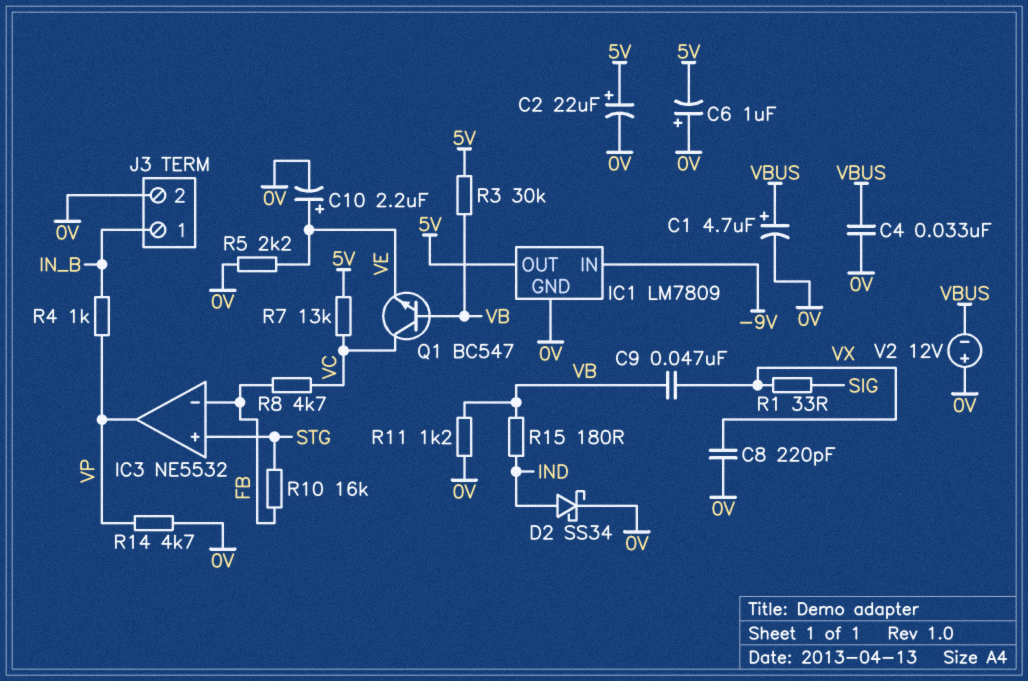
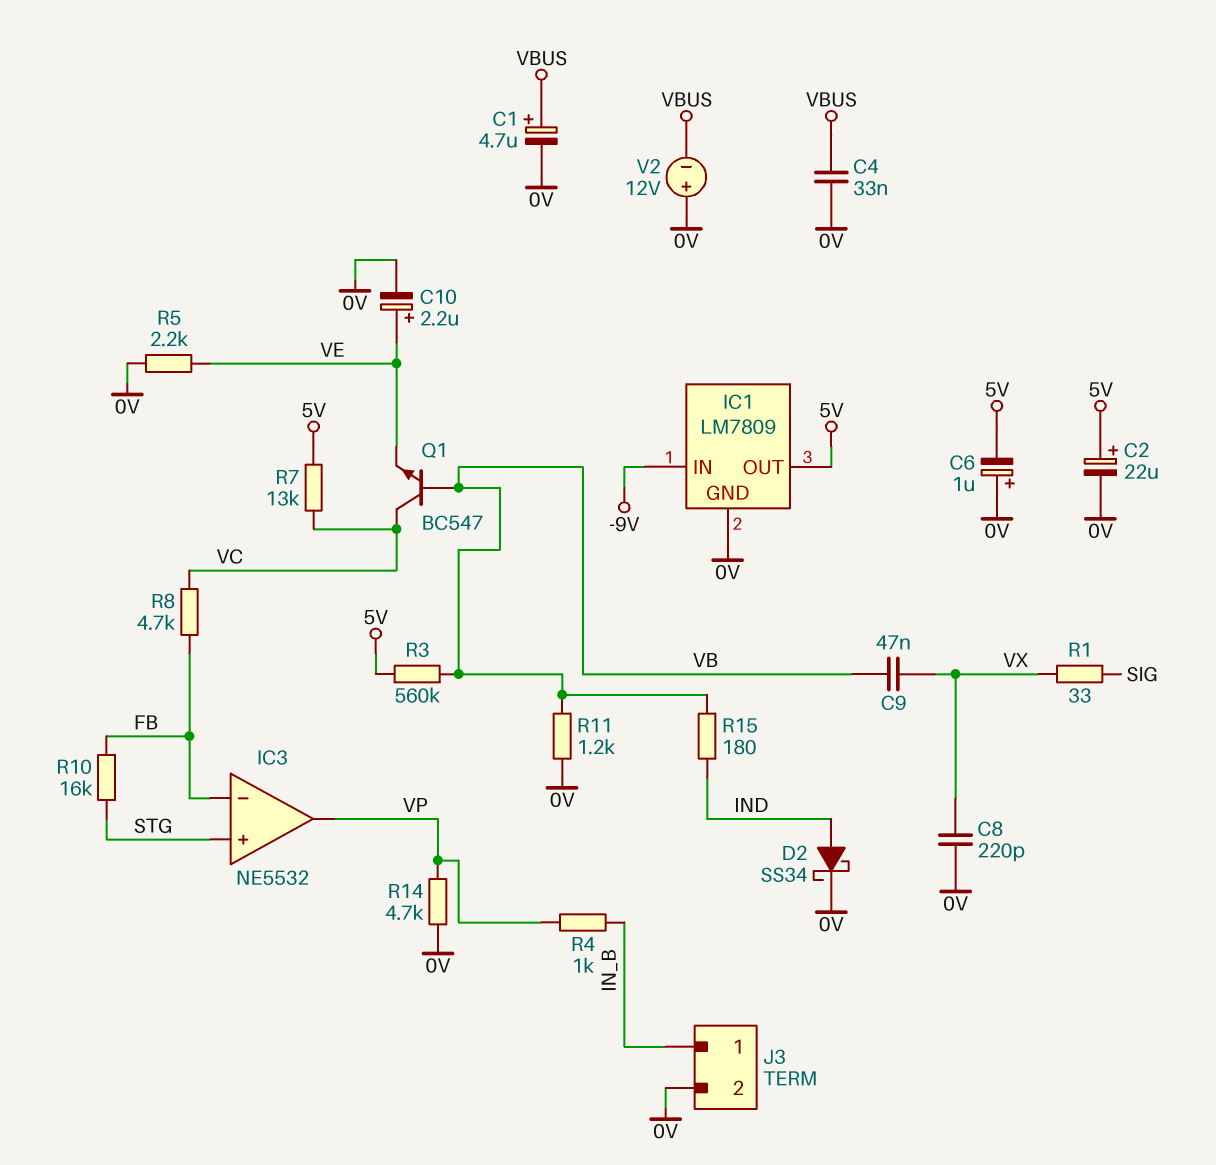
R3: 30k (5V, VB) -> 560k (5V, VB)

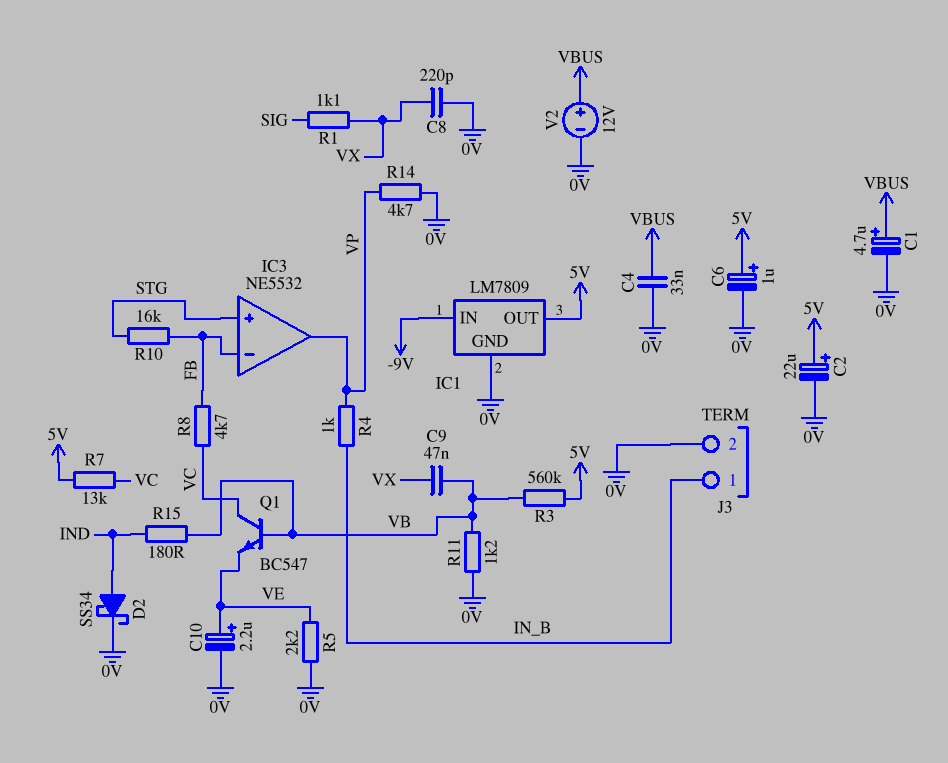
C6: 1uF (plus 0V, minus 5V) -> 1uF (plus 5V, minus 0V)
R1: 33 (SIG, VX) -> 1.1k (SIG, VX)
V2: 12V (plus 0V, minus VBUS) -> 12V (plus VBUS, minus 0V)

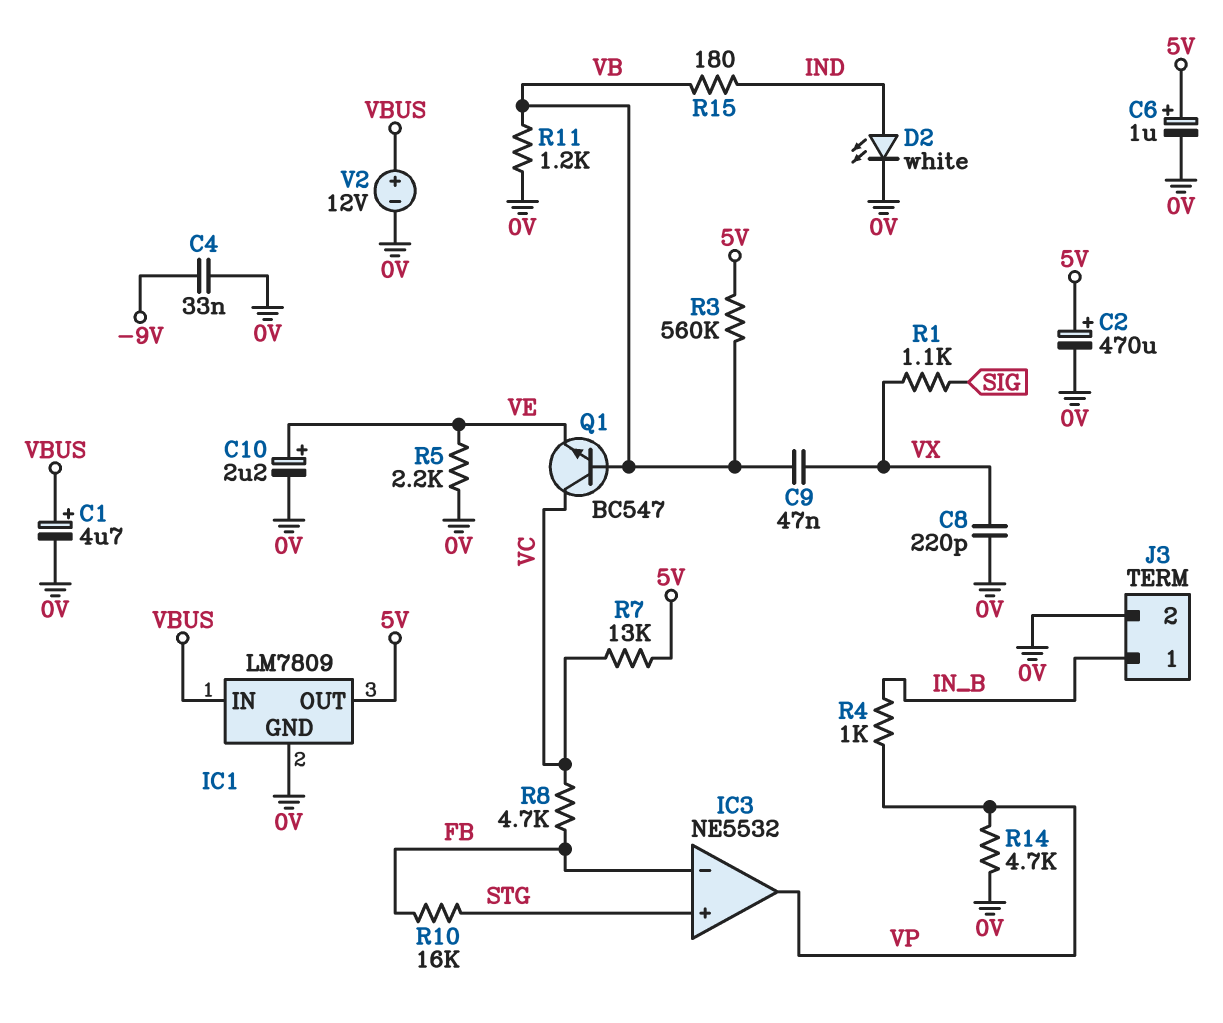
C2: 22uF (plus 5V, minus 0V) -> 470uF (plus 5V, minus 0V)
C4: 33nF (0V, VBUS) -> 33nF (-9V, 0V)
D2: schottky SS34 (A IND, K 0V) -> LED white (A IND, K 0V)
IC1 pin IN: -9V -> VBUS

